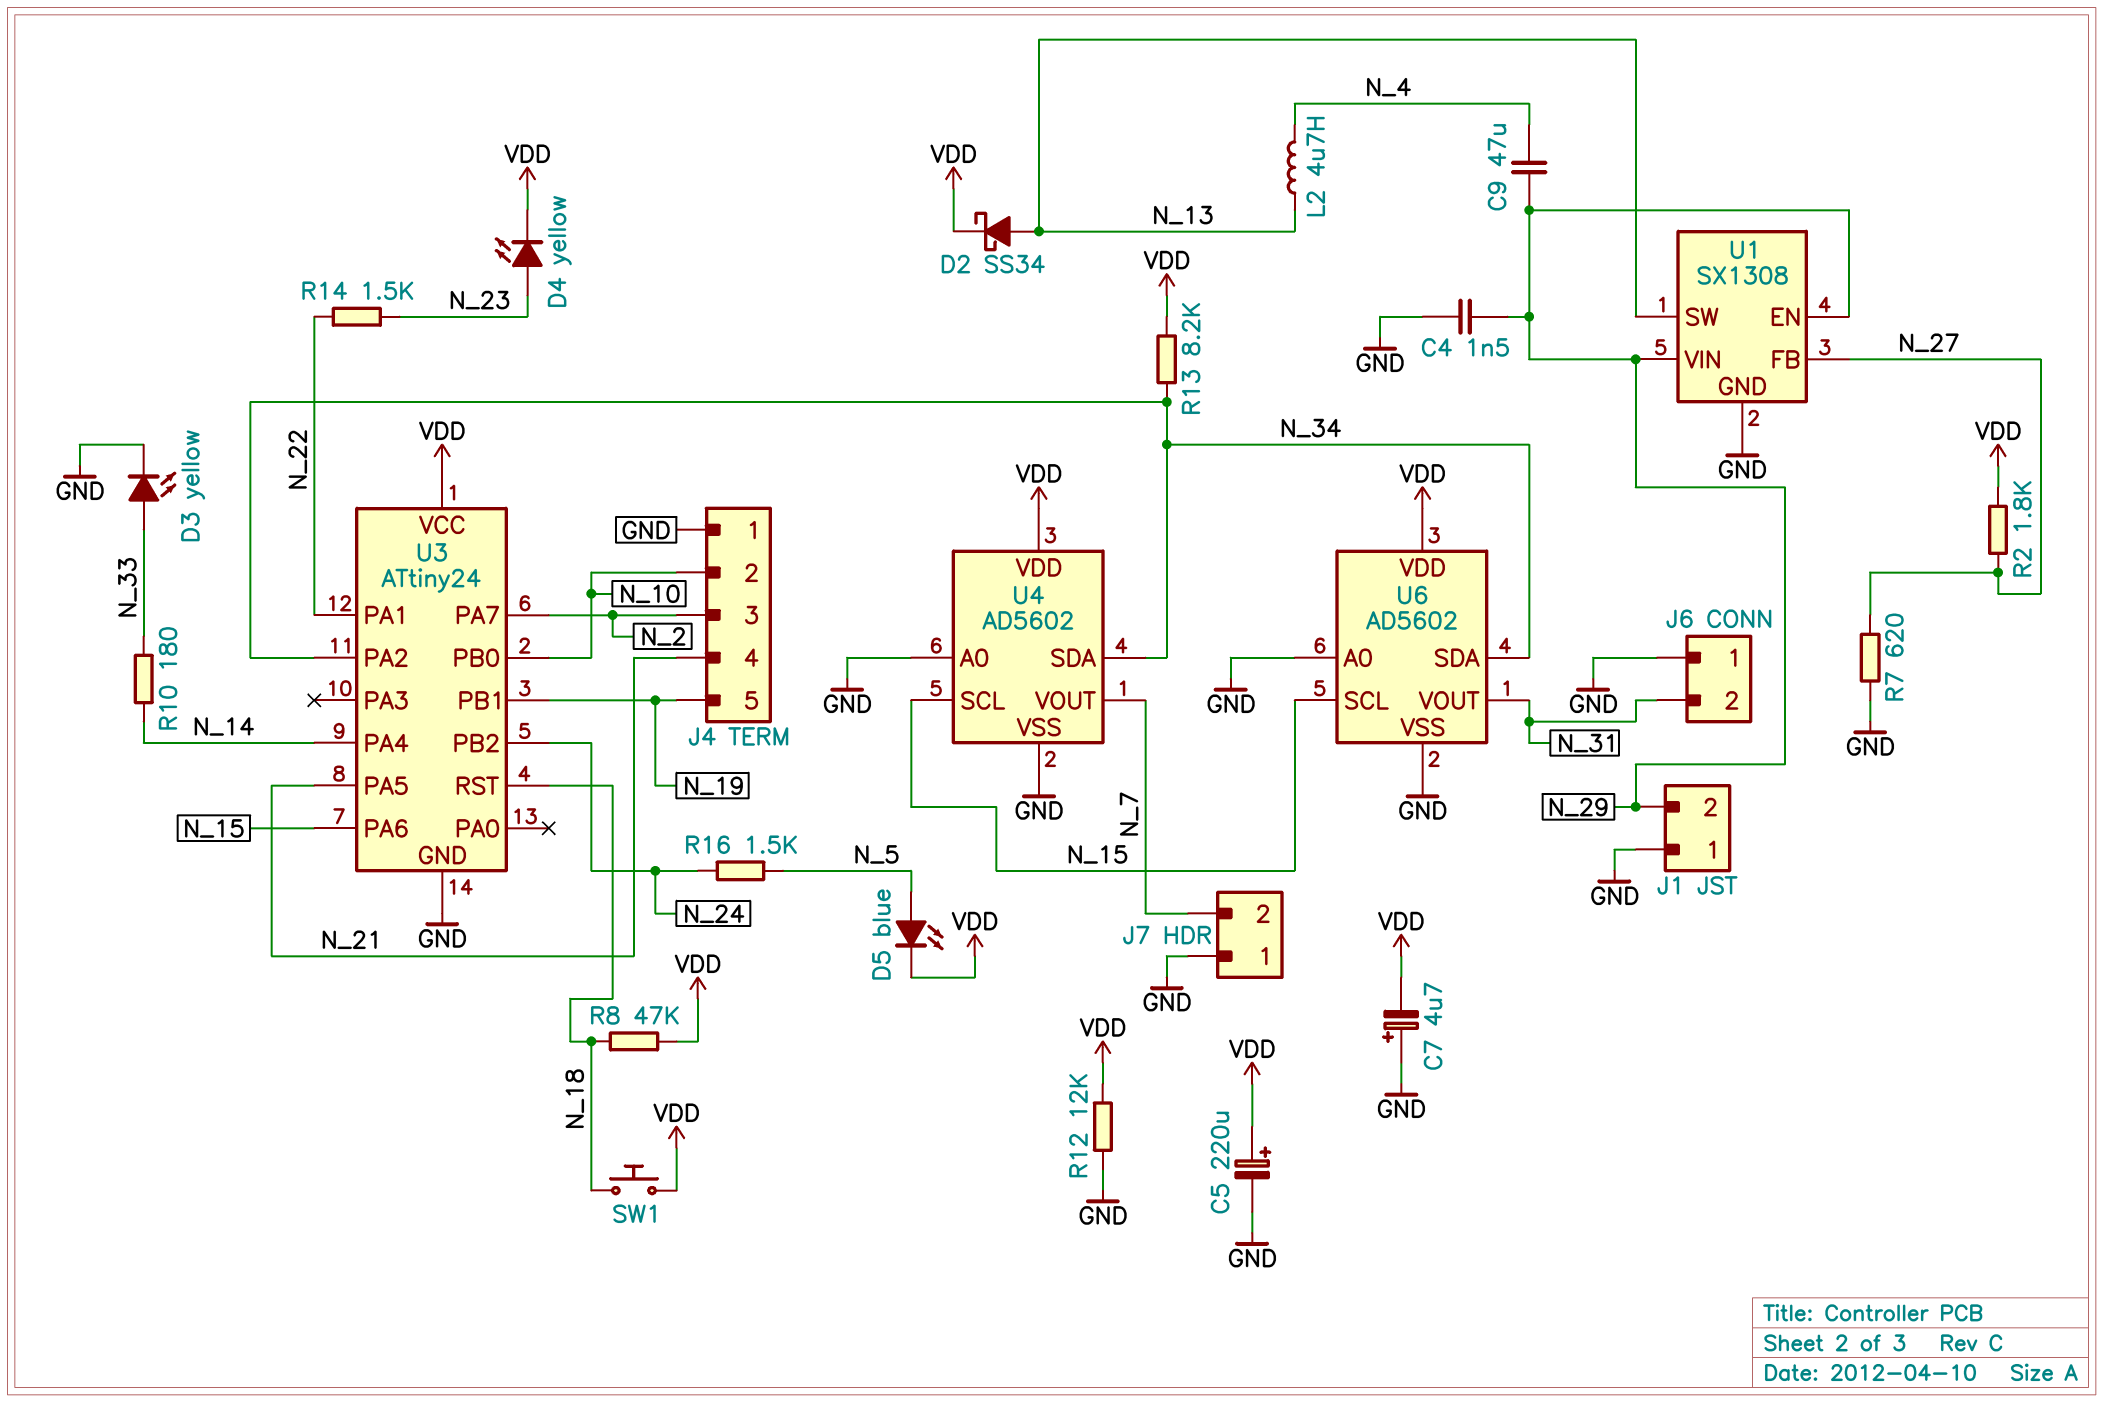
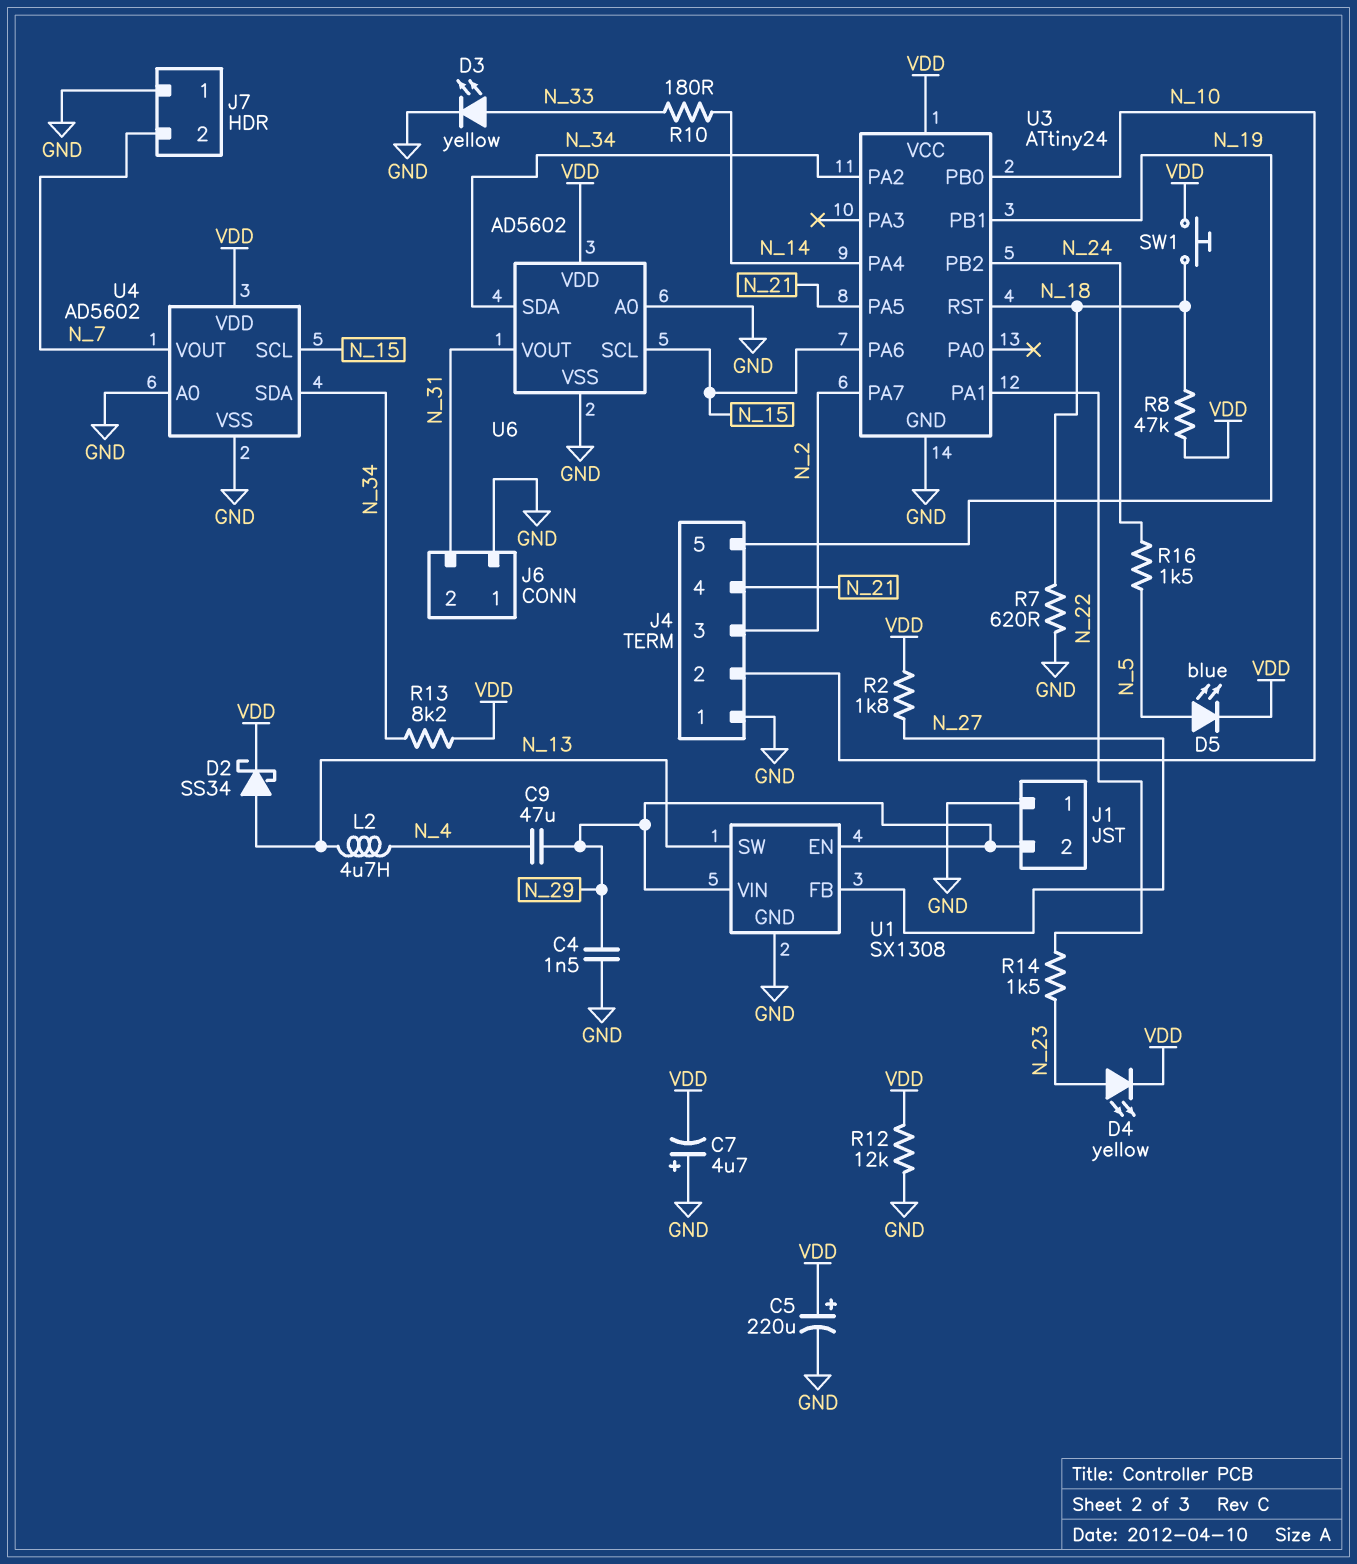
R7: 620 (GND, N_27) -> 620 (GND, N_18)

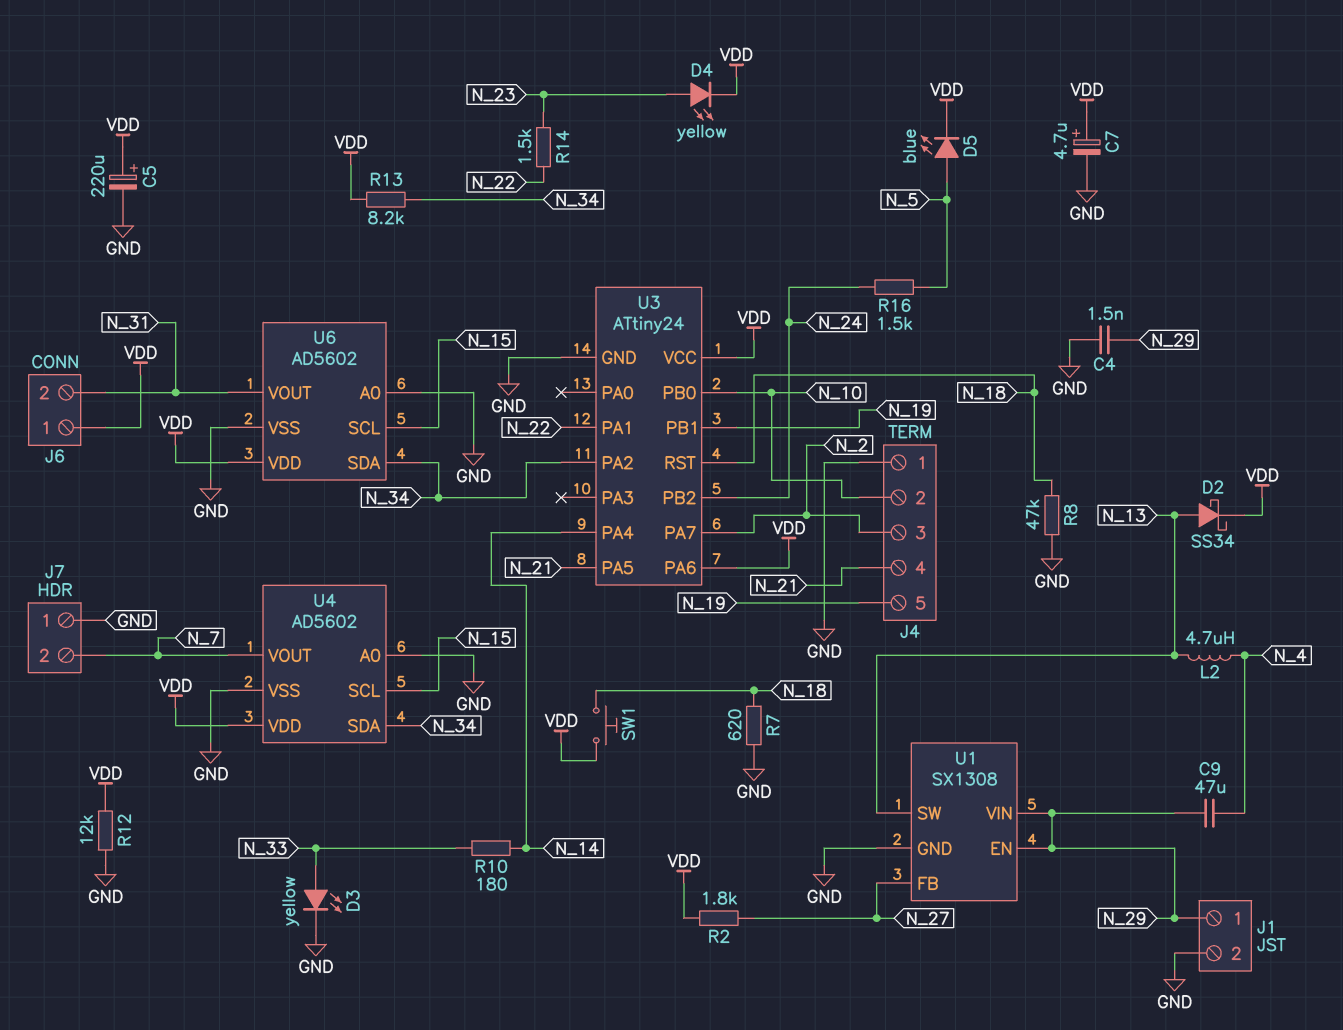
C7: 4.7uF (plus GND, minus VDD) -> 4.7uF (plus VDD, minus GND)
J1 pin 1: GND -> N_29
J1 pin 2: N_29 -> GND
J6 pin 1: GND -> VDD
R8: 47k (N_18, VDD) -> 47k (GND, N_18)
U3 pin PA6: N_15 -> VDD

